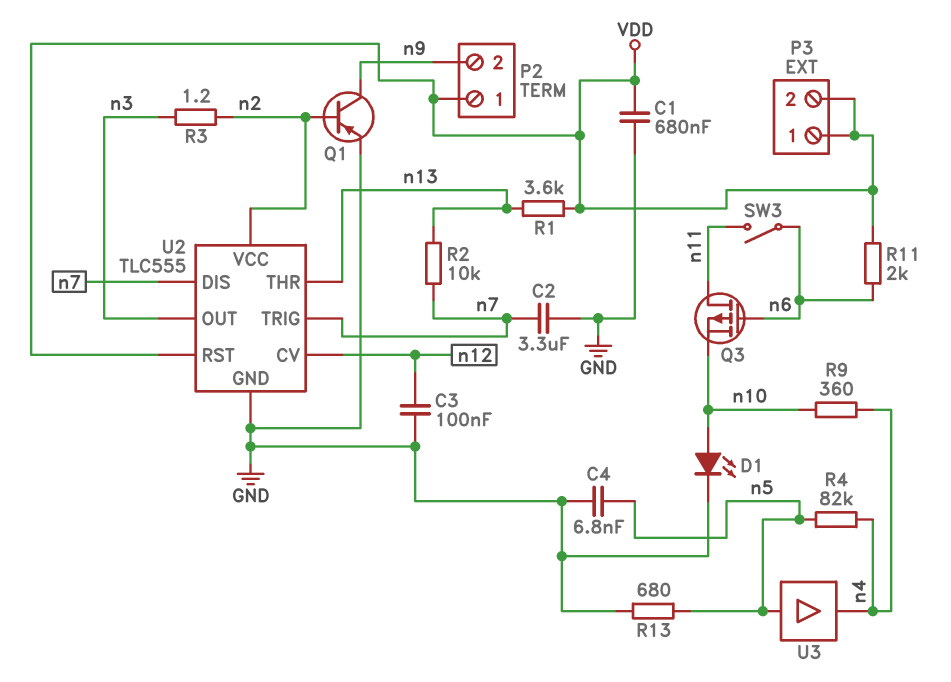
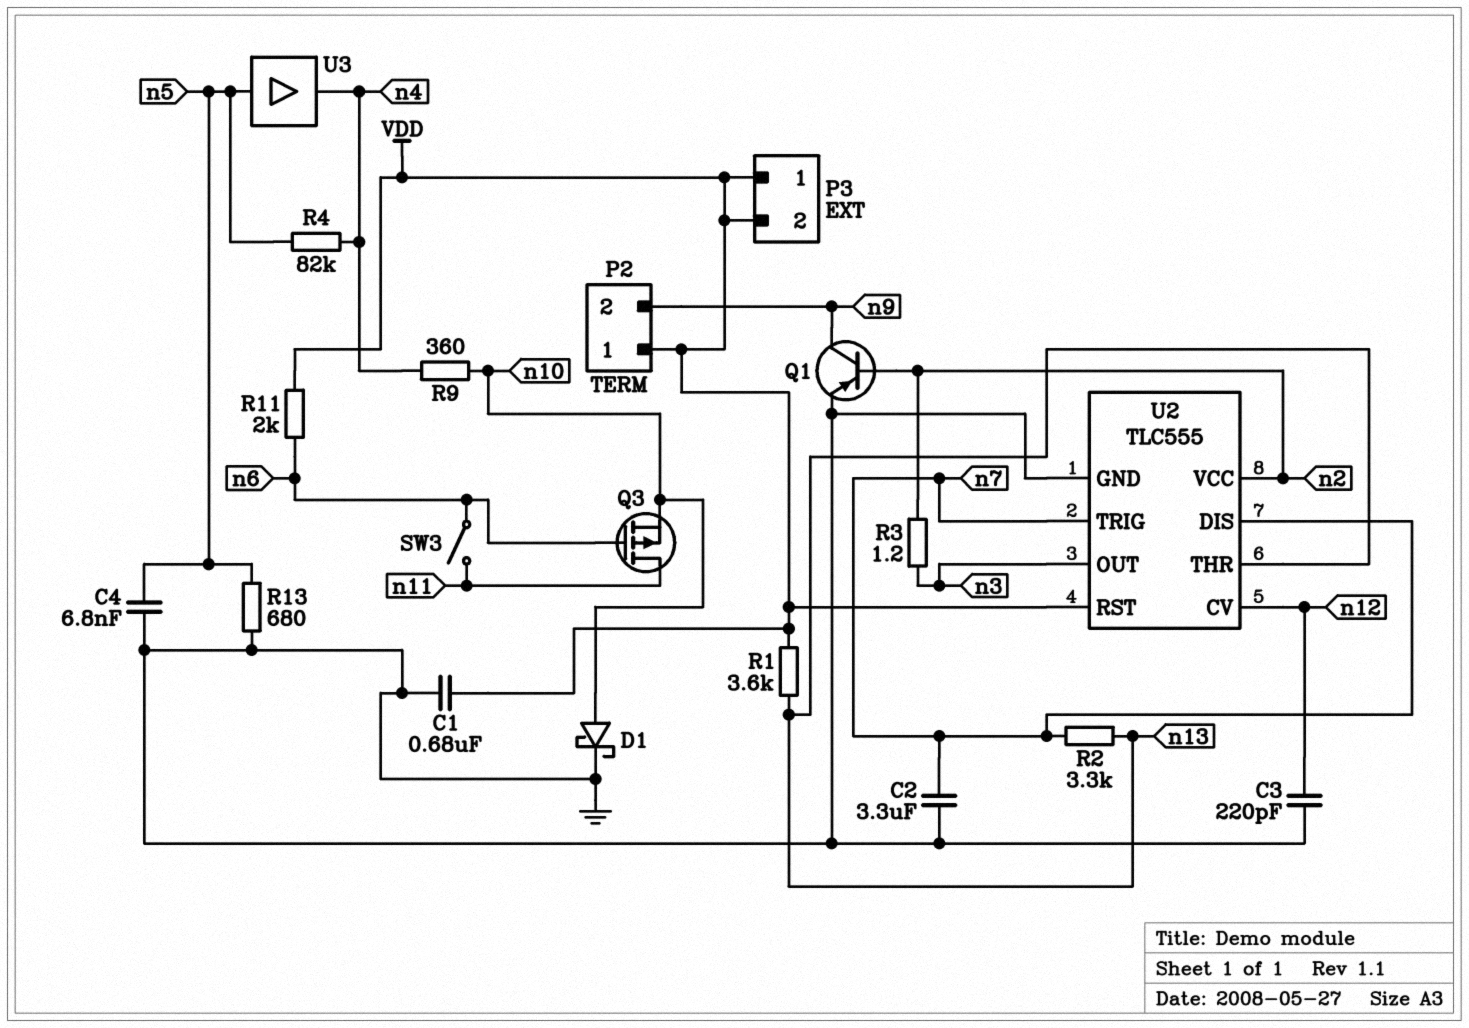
C3: 100nF (GND, n12) -> 220pF (GND, n12)
D1: LED (A n10, K GND) -> schottky (A n10, K GND)
R2: 10k (n7, n13) -> 3.3k (n7, n13)

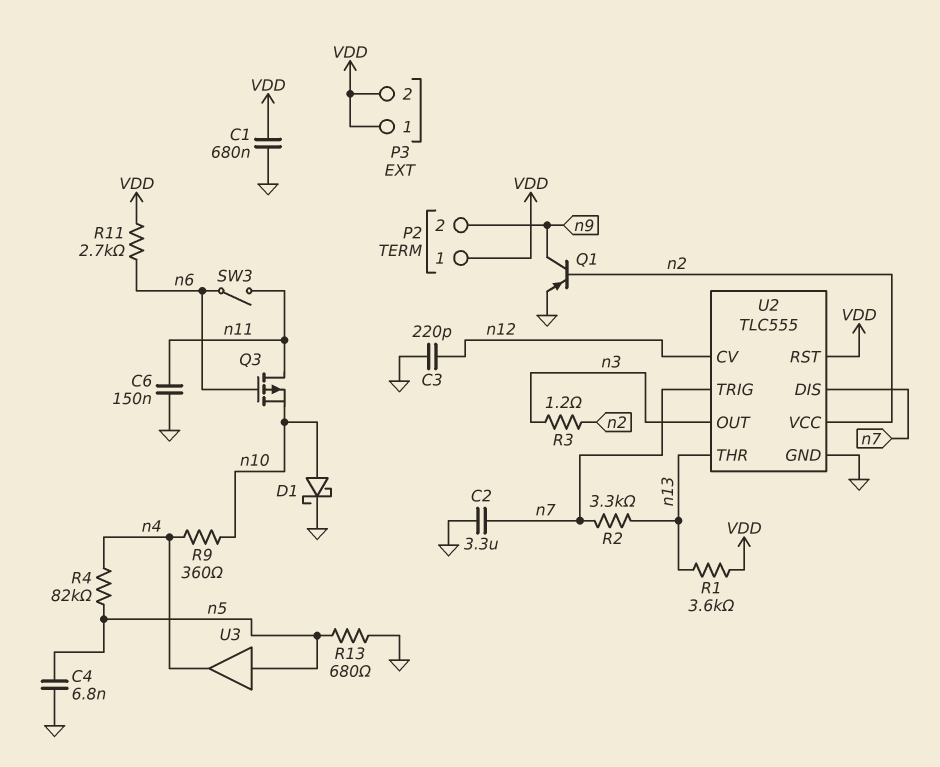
C6: none -> 150nF (GND, n11)
R11: 2k (VDD, n6) -> 2.7k (VDD, n6)

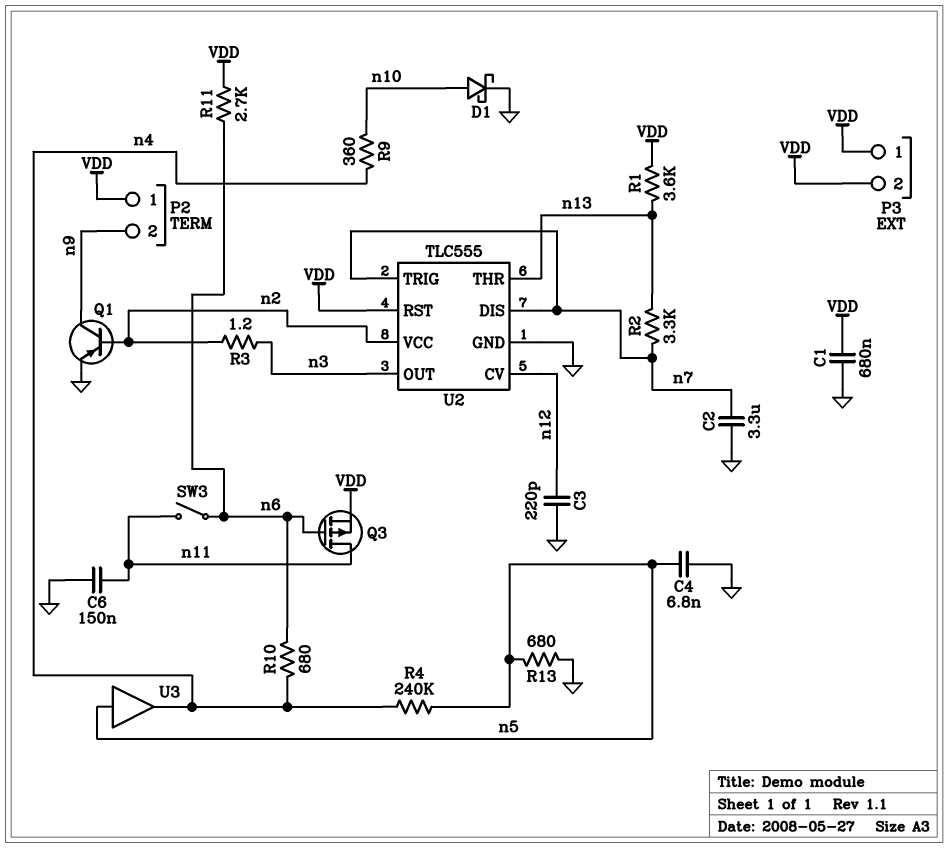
Q3: PMOS (G n6, D n11, S n10) -> PMOS (G n6, D n11, S VDD)
R4: 82k (n4, n5) -> 240k (n4, n5)
R10: none -> 680 (n4, n6)

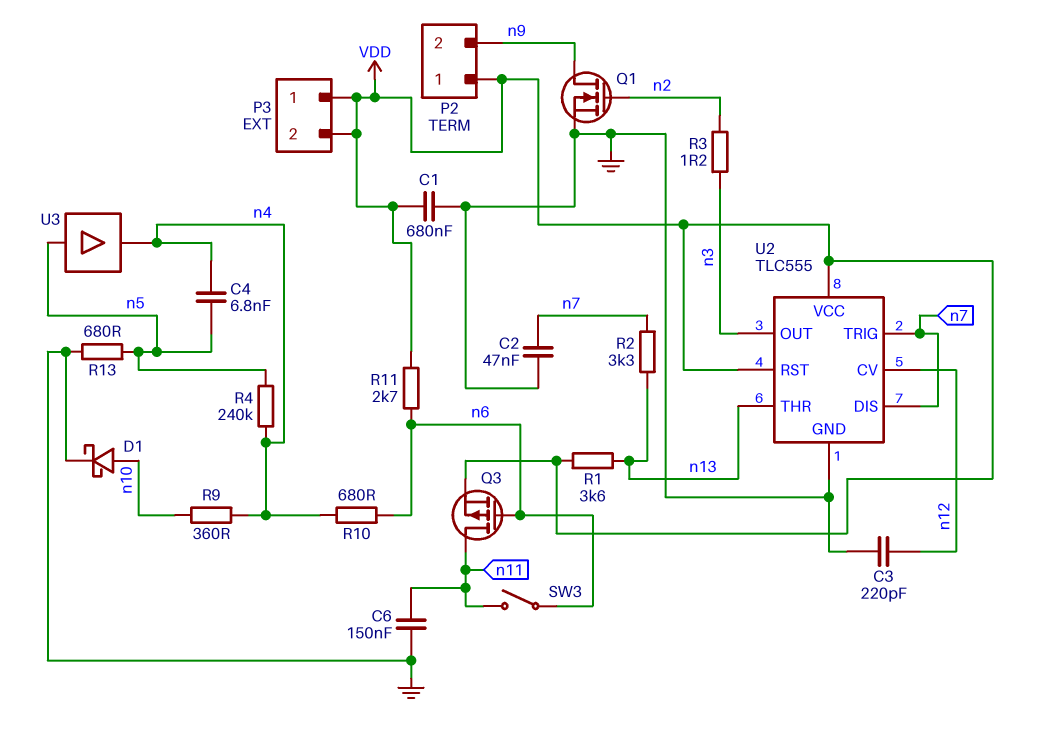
C2: 3.3uF (GND, n7) -> 47nF (GND, n7)
C4: 6.8nF (GND, n5) -> 6.8nF (n4, n5)
Q1: PNP (B n2, C n9, E GND) -> NMOS (G n2, D n9, S GND)
U2 pin VCC: n2 -> VDD

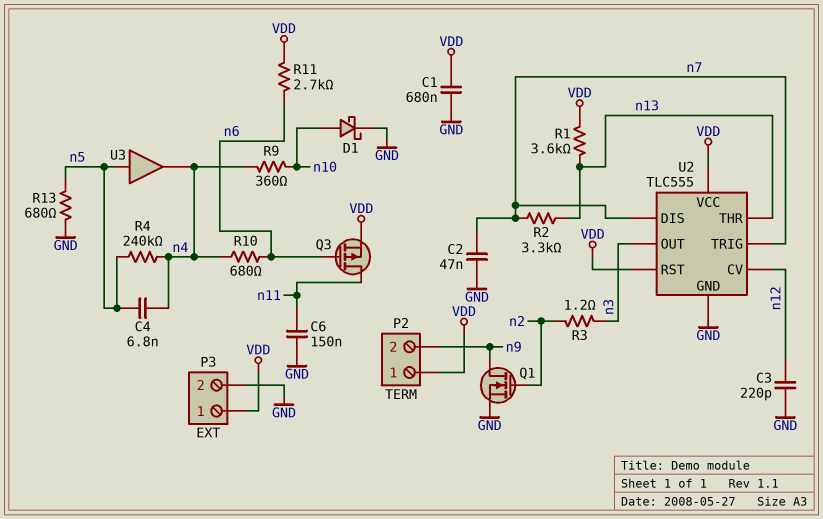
P3 pin 2: VDD -> GND
SW3: switch (n6, n11) -> none

